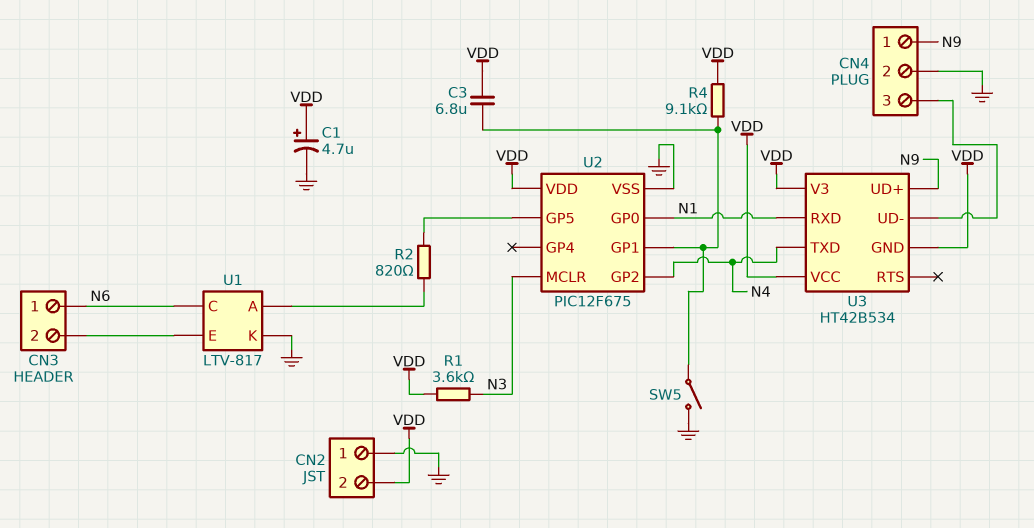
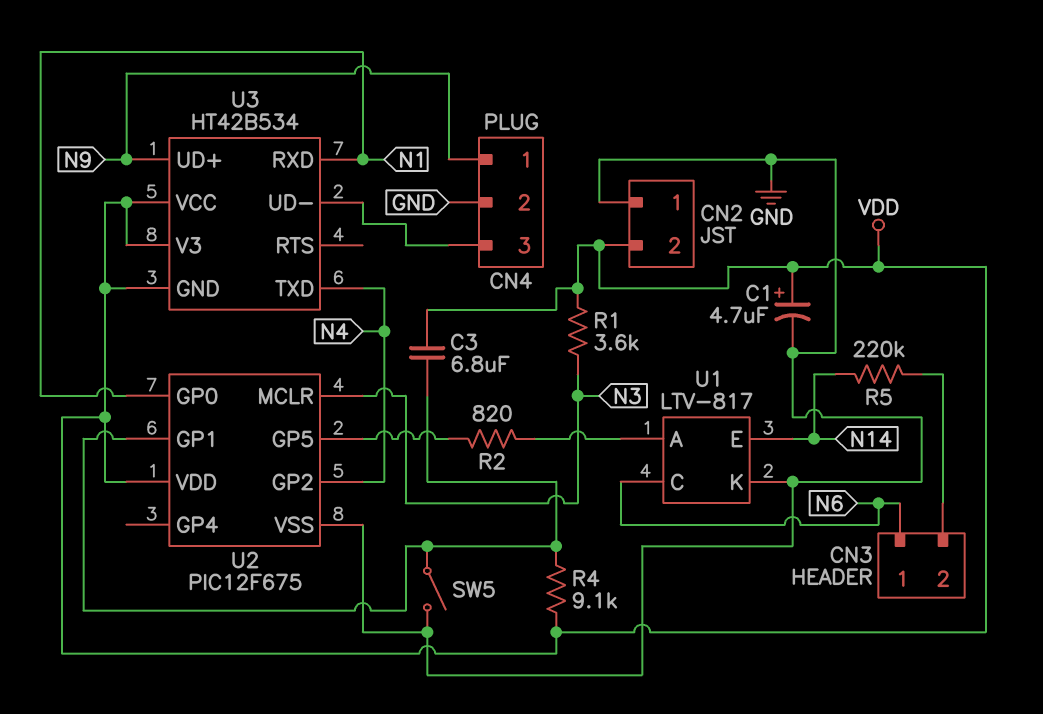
R5: none -> 220k (CN3/2, N14)
U1 pin E: CN3/2 -> N14

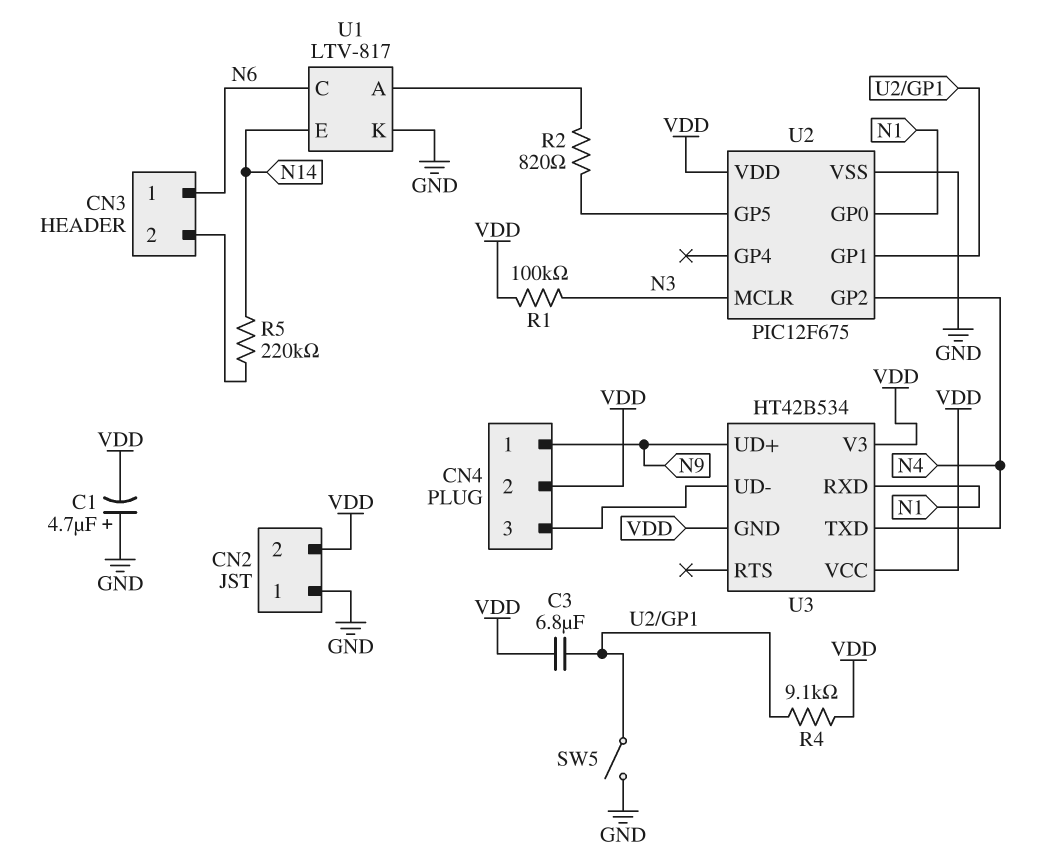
C1: 4.7uF (plus VDD, minus GND) -> 4.7uF (plus GND, minus VDD)
CN4 pin 2: GND -> VDD
R1: 3.6k (N3, VDD) -> 100k (N3, VDD)

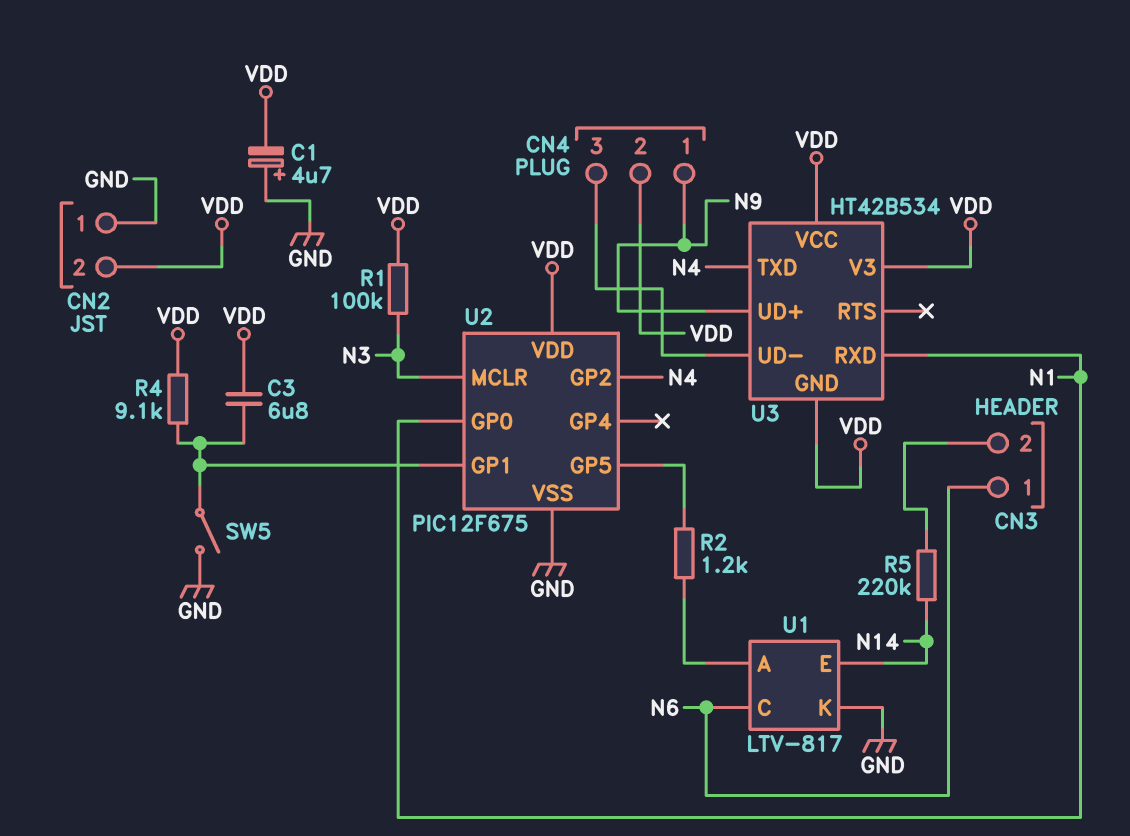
R2: 820 (U1/A, U2/GP5) -> 1.2k (U1/A, U2/GP5)

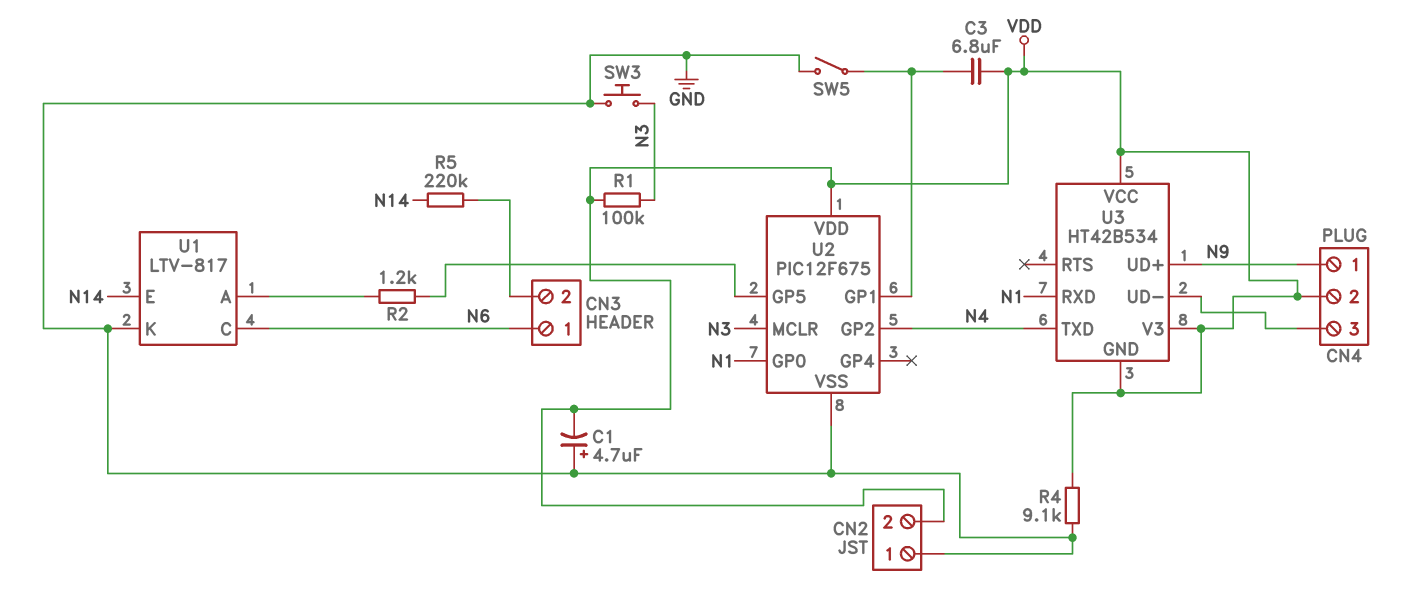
R4: 9.1k (U2/GP1, VDD) -> 9.1k (GND, VDD)
SW3: none -> button (GND, N3)

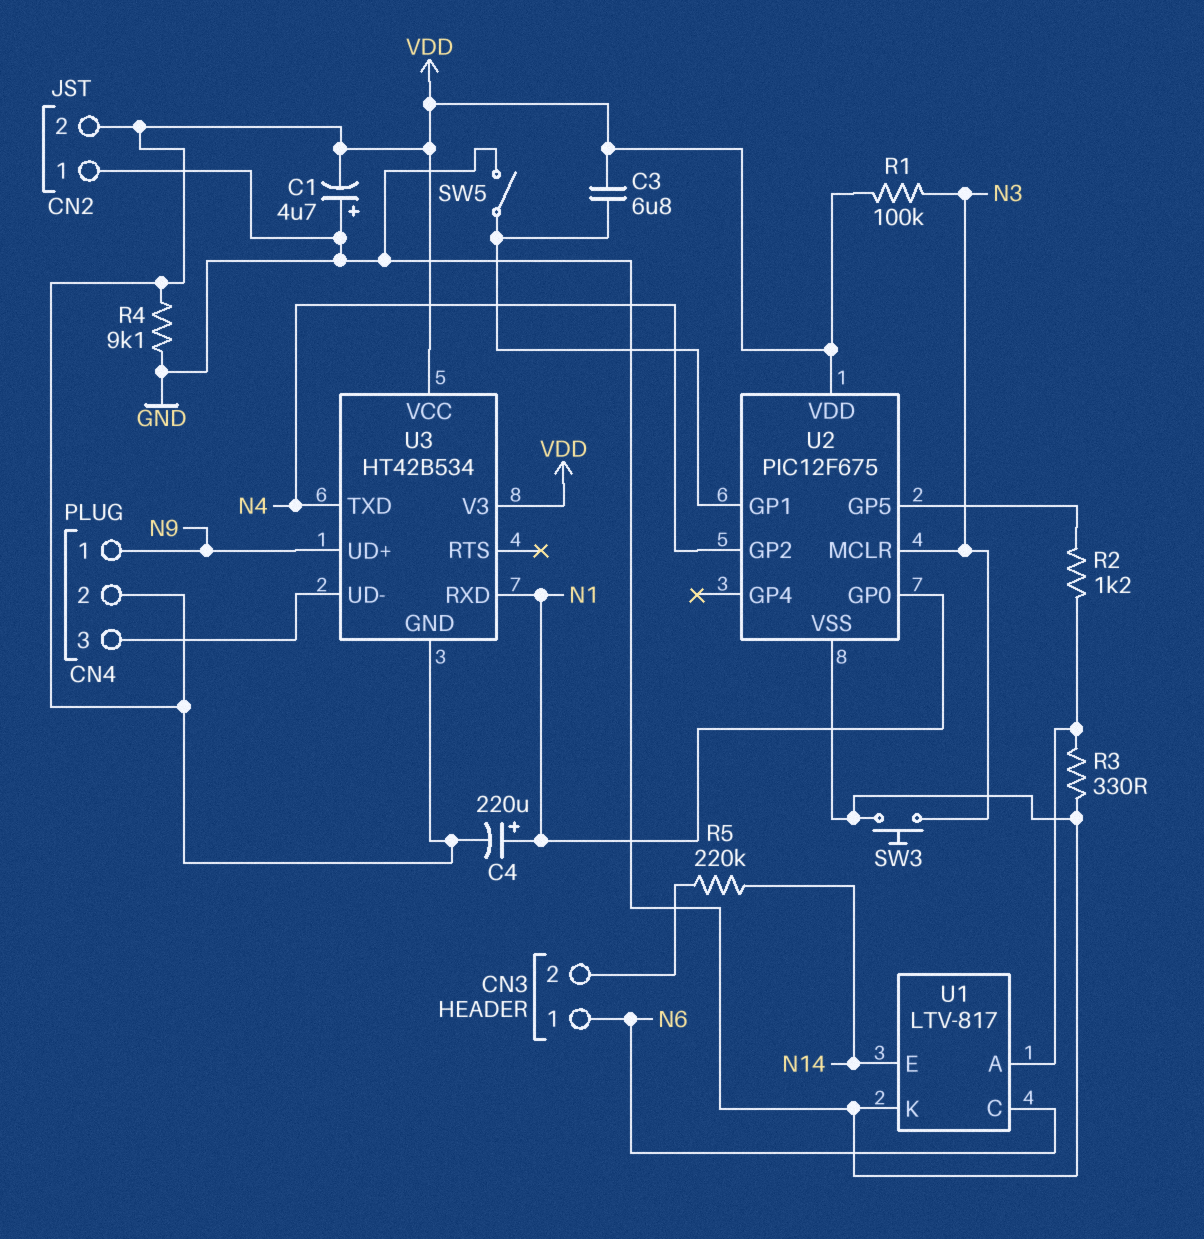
C4: none -> 220uF (plus N1, minus VDD)
R3: none -> 330 (GND, U1/A)

